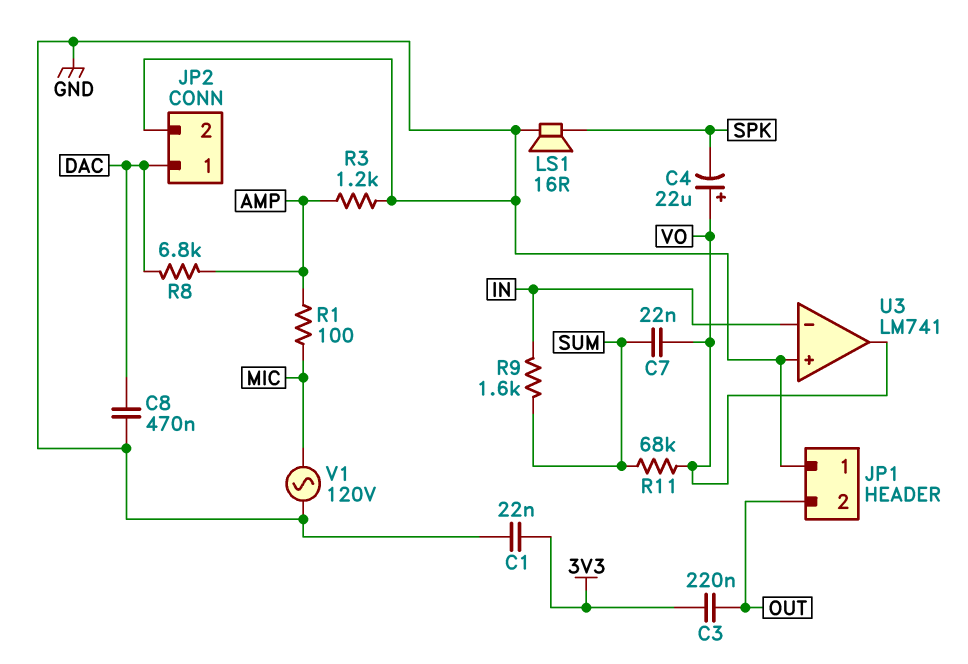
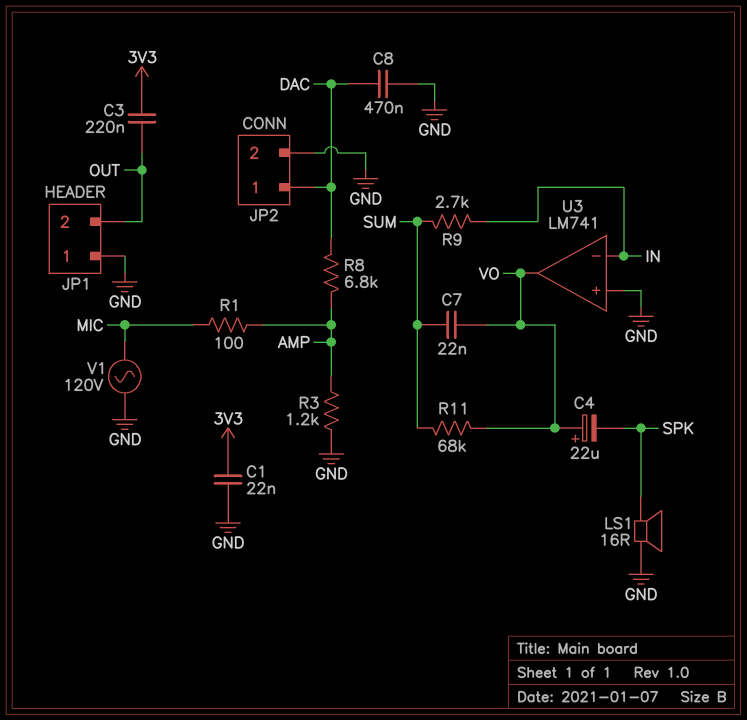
R9: 1.6k (IN, SUM) -> 2.7k (IN, SUM)

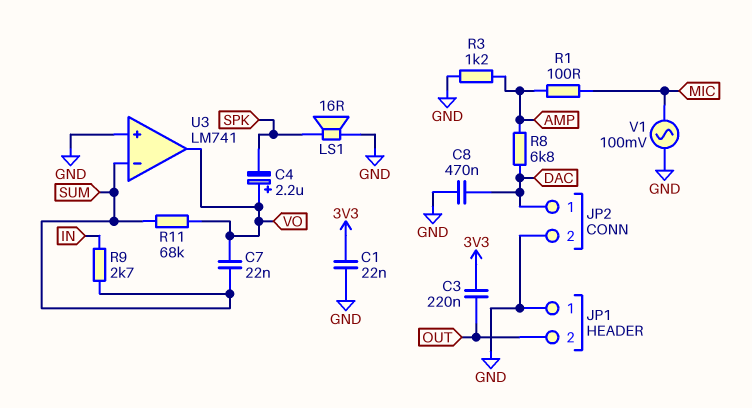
C4: 22uF (plus VO, minus SPK) -> 2.2uF (plus VO, minus SPK)
U3 pin in-: IN -> SUM
V1: AC 120V (GND, MIC) -> AC 100mV (GND, MIC)

